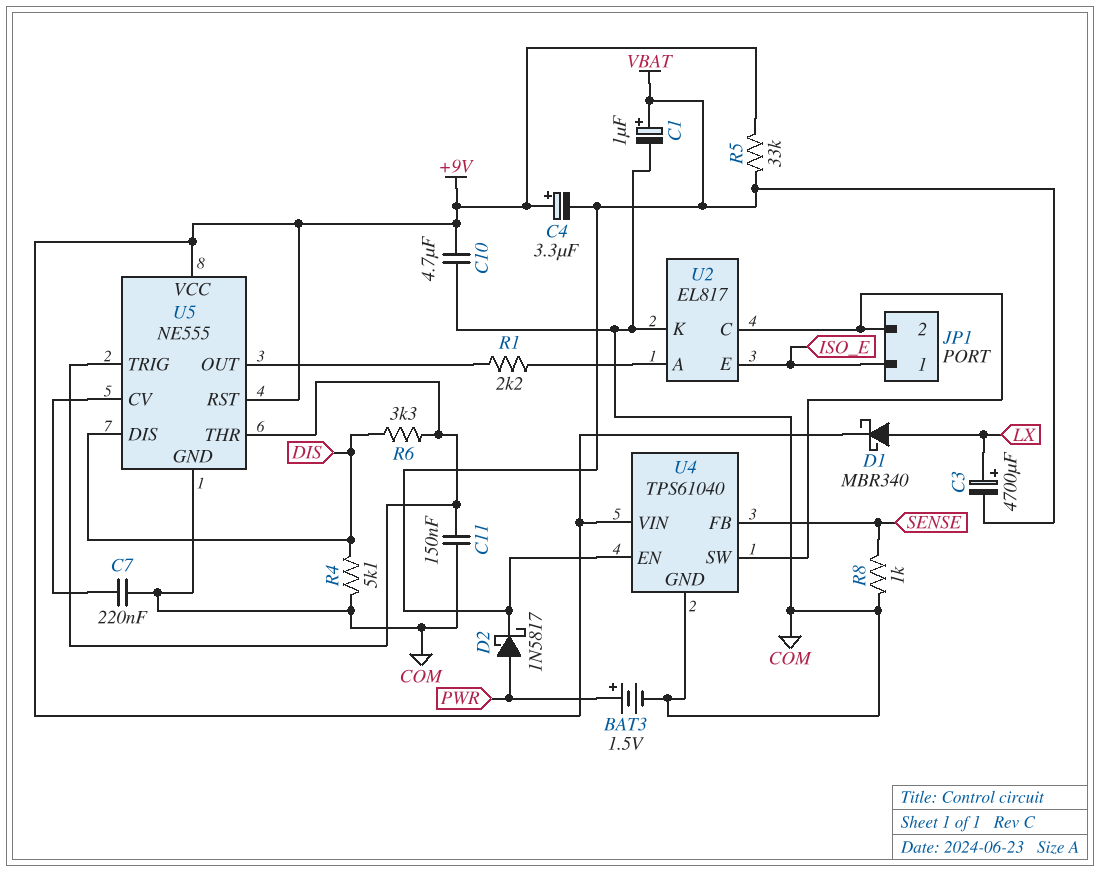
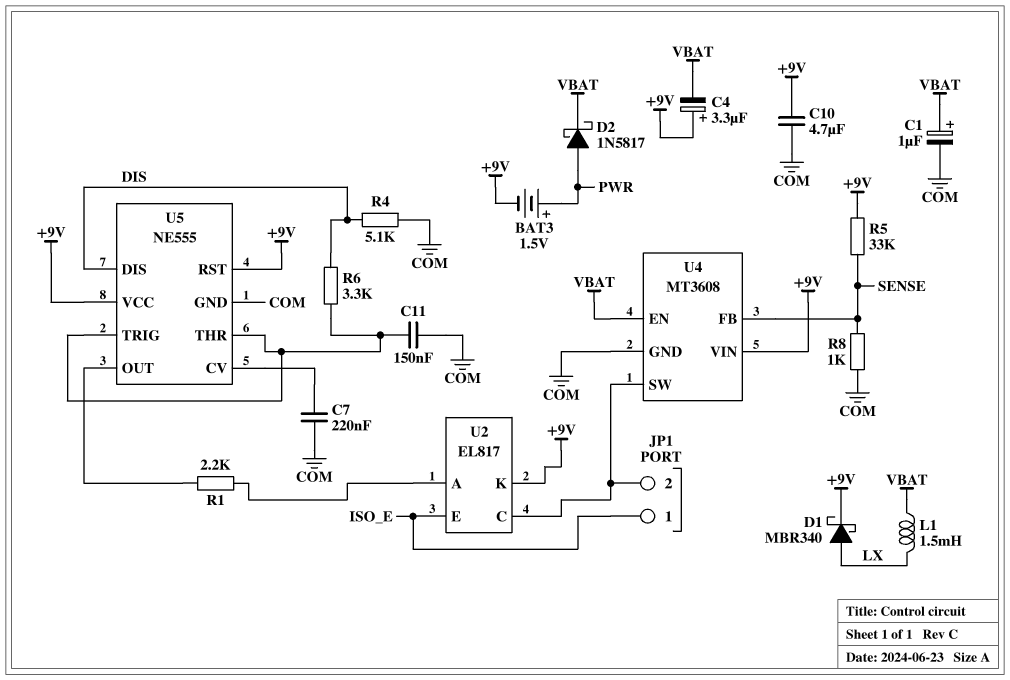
BAT3: 1.5V (plus PWR, minus COM) -> 1.5V (plus PWR, minus +9V)
C3: 4700uF (plus LX, minus VBAT) -> none
L1: none -> 1.5mH (LX, VBAT)
R5: 33k (+9V, VBAT) -> 33k (+9V, SENSE)
U2 pin K: COM -> +9V
U4: TPS61040 -> MT3608

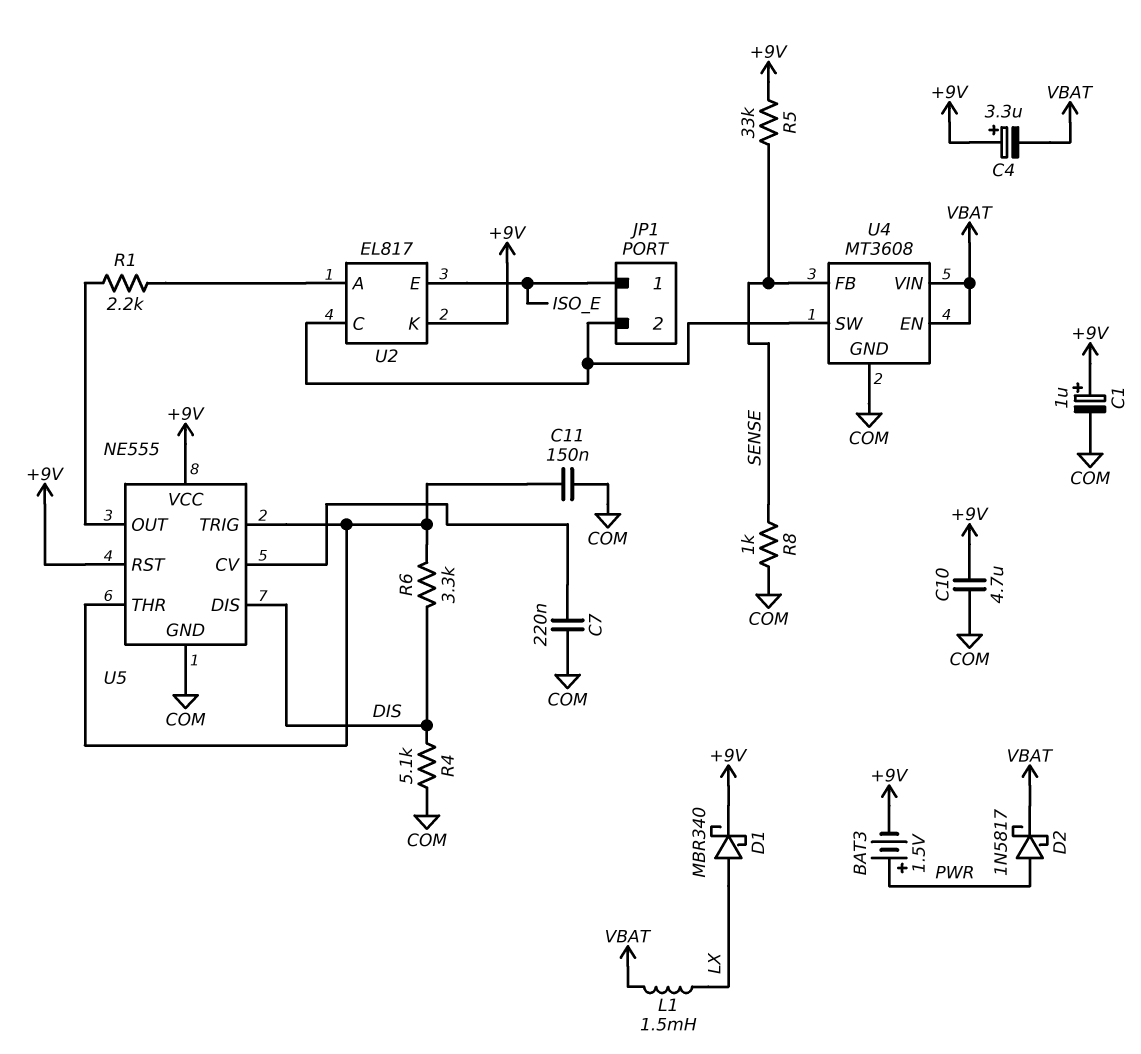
C1: 1uF (plus VBAT, minus COM) -> 1uF (plus +9V, minus COM)
U4 pin VIN: +9V -> VBAT

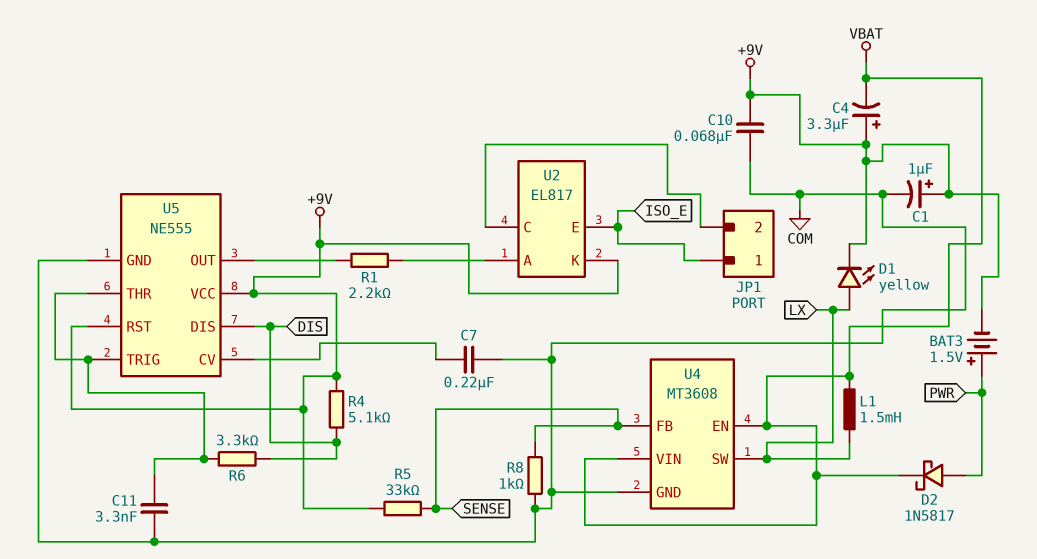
C10: 4.7uF (+9V, COM) -> 68nF (+9V, COM)
C11: 150nF (COM, U5/THR) -> 3.3nF (COM, U5/THR)
D1: schottky MBR340 (A LX, K +9V) -> LED yellow (A LX, K +9V)
R4: 5.1k (COM, DIS) -> 5.1k (+9V, DIS)
U4 pin SW: JP1/2 -> LX

